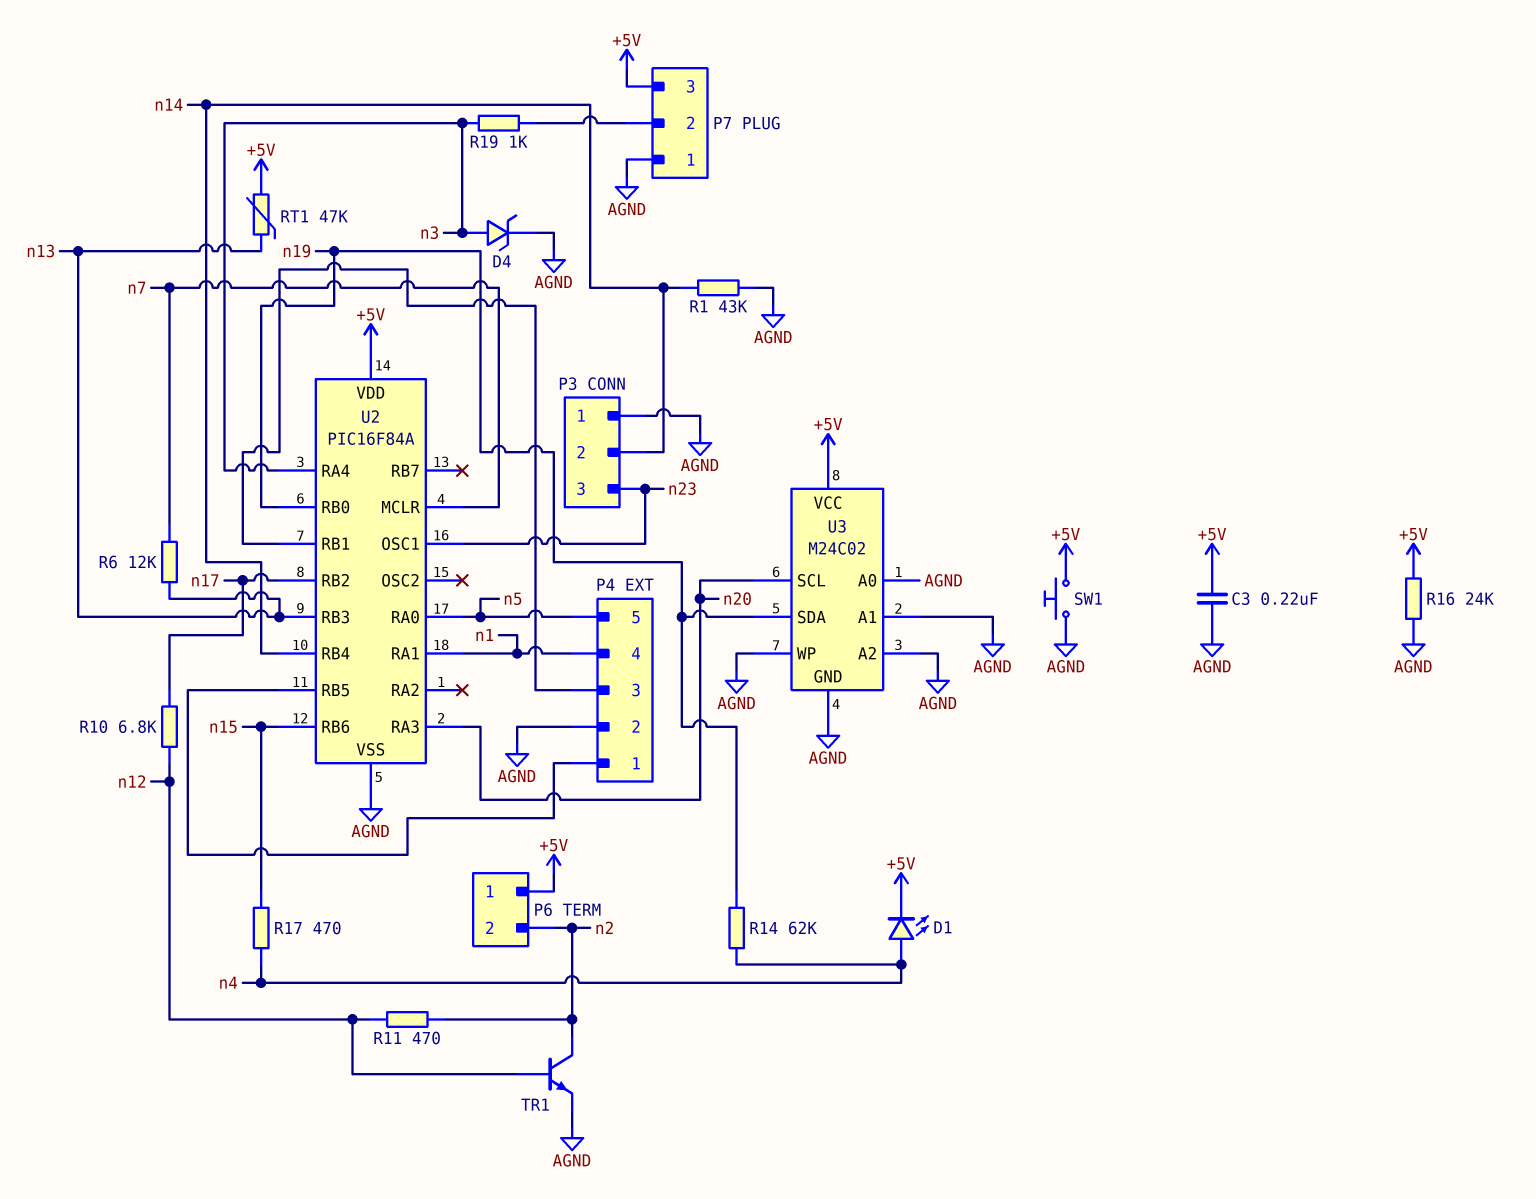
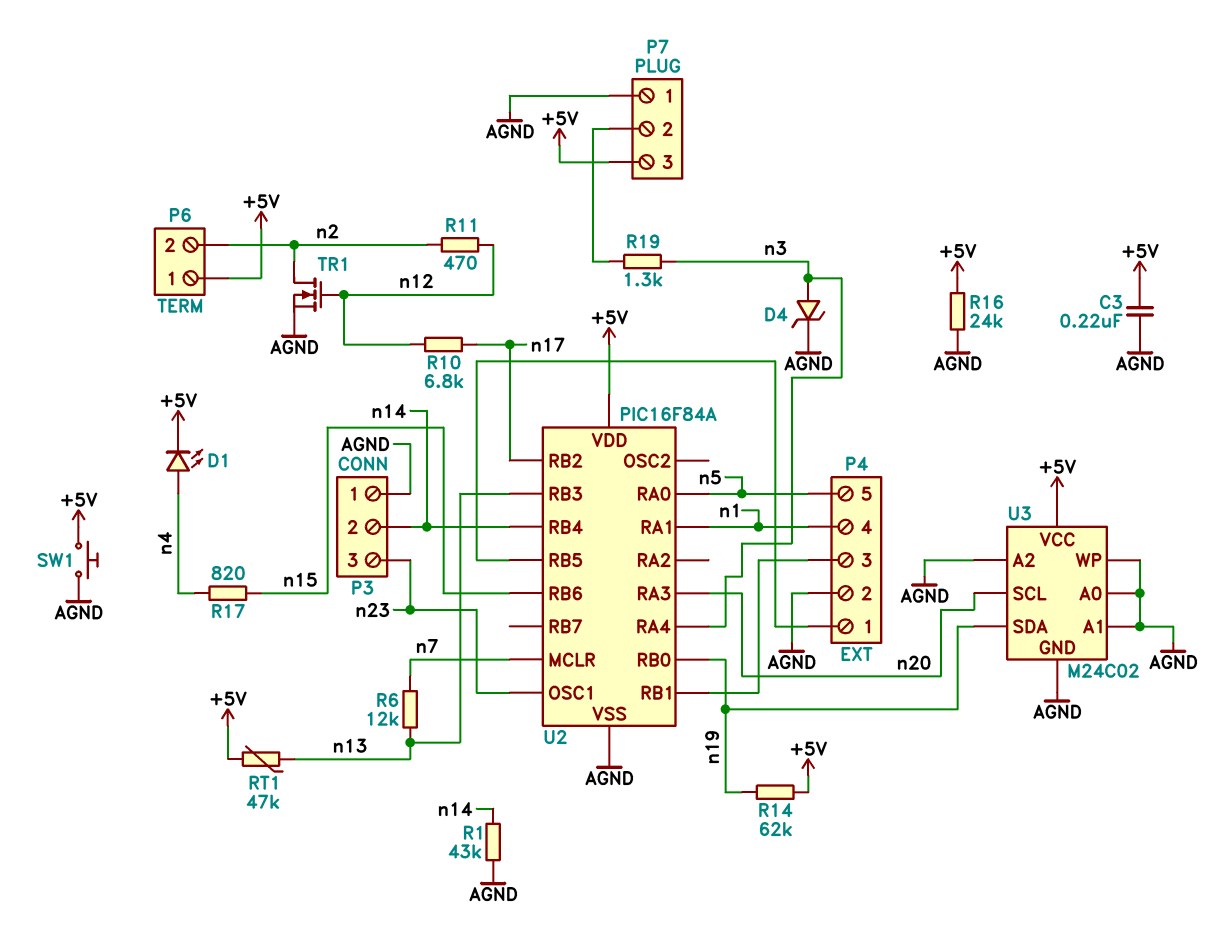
R14: 62k (n4, n19) -> 62k (+5V, n19)
R17: 470 (n4, n15) -> 820 (n4, n15)
R19: 1k (P7/2, n3) -> 1.3k (P7/2, n3)
TR1: NPN (B n12, C n2, E AGND) -> NMOS (G n12, D n2, S AGND)

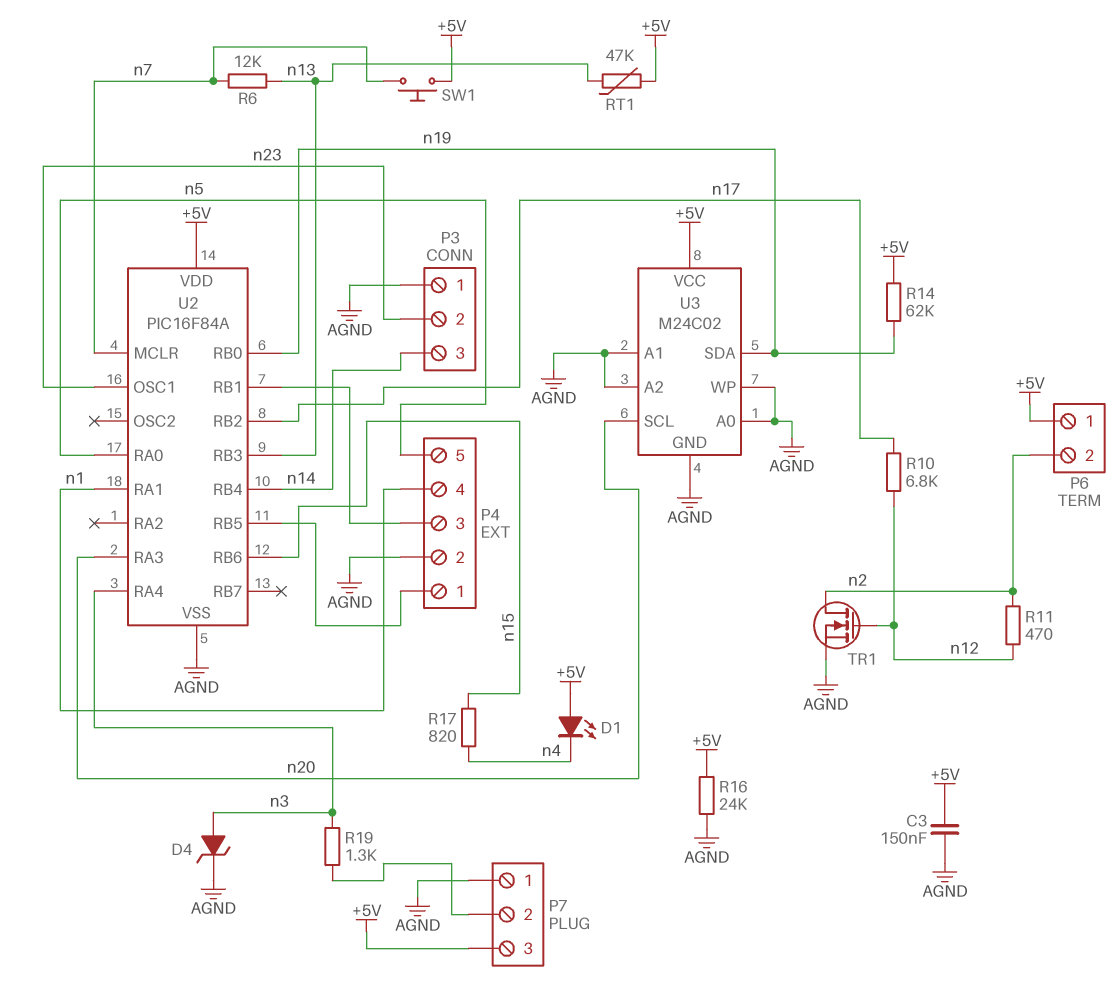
C3: 220nF (+5V, AGND) -> 150nF (+5V, AGND)
D1: LED (A n4, K +5V) -> LED (A +5V, K n4)
P3 pin 2: n14 -> n23
P3 pin 3: n23 -> n14
R1: 43k (AGND, n14) -> none
SW1: button (+5V, AGND) -> button (+5V, n7)

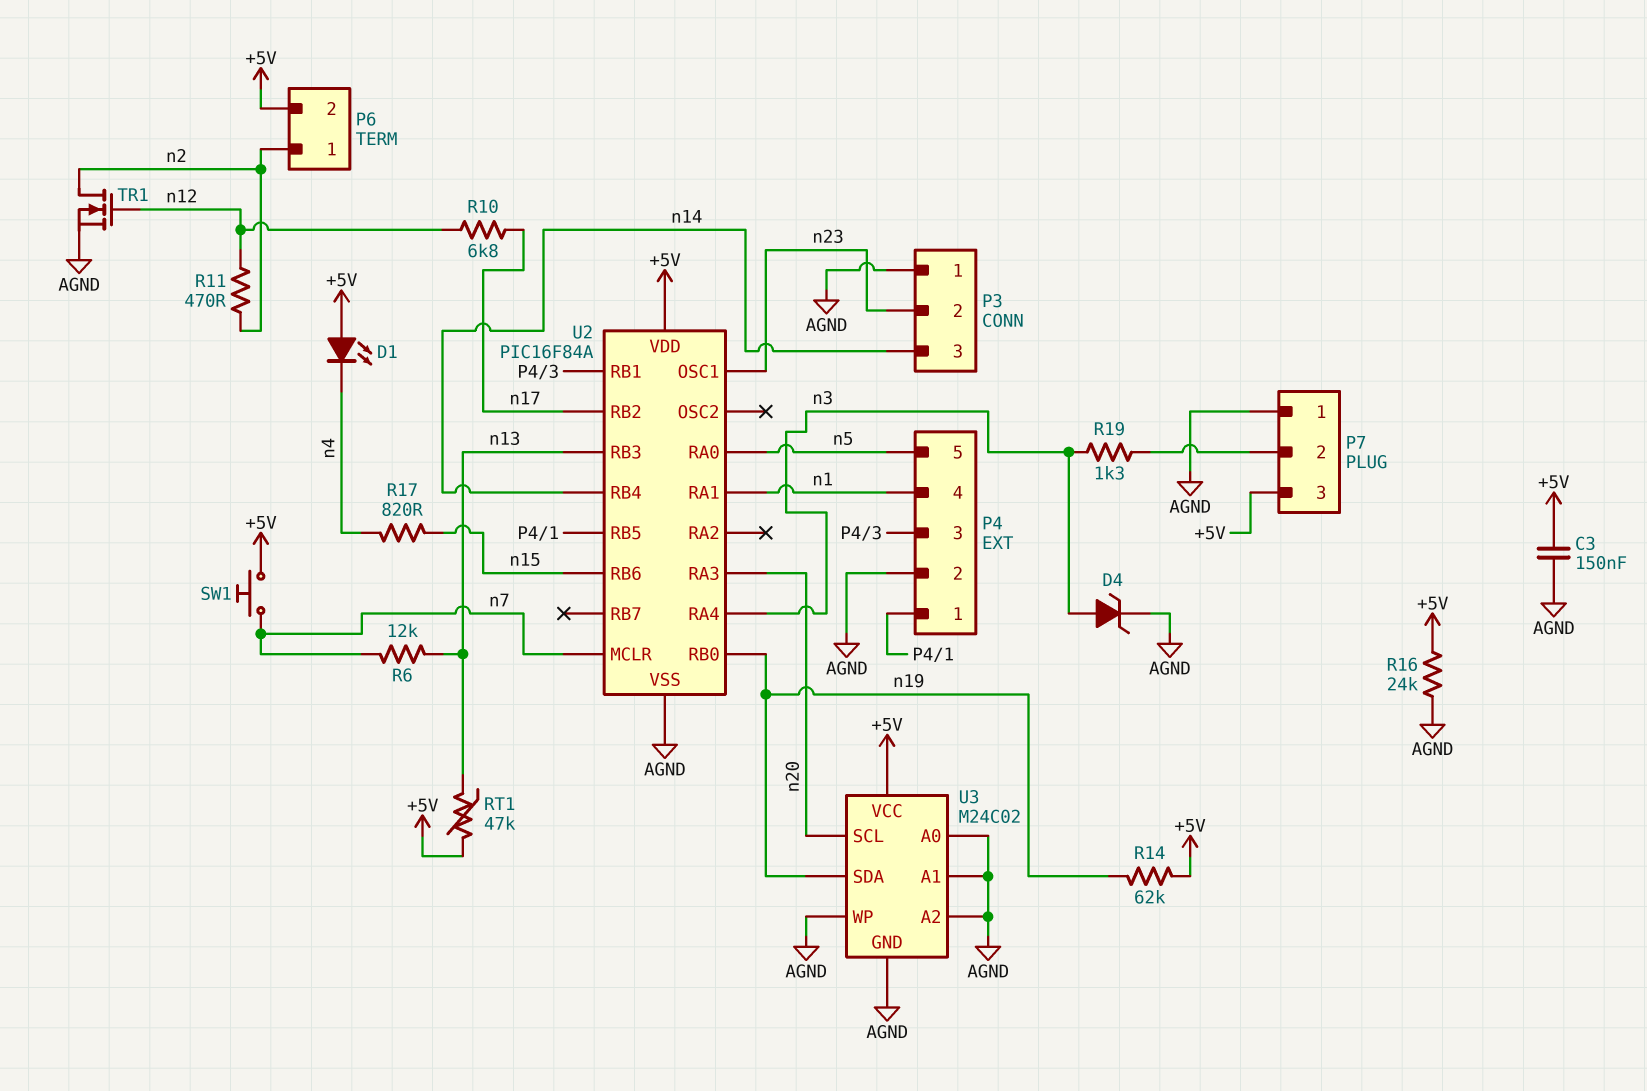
P6 pin 1: +5V -> n2
P6 pin 2: n2 -> +5V

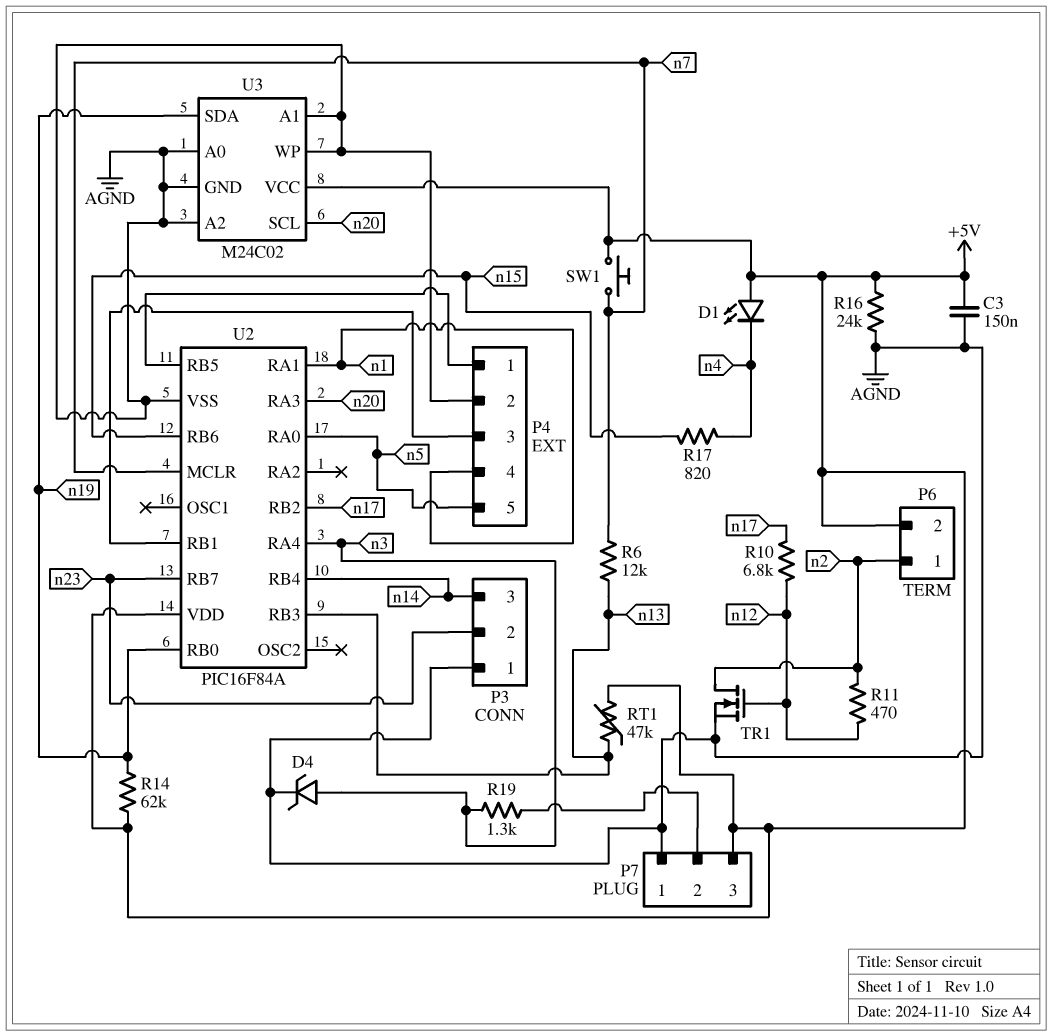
U2 pin OSC1: n23 -> none
U2 pin RB7: none -> n23

